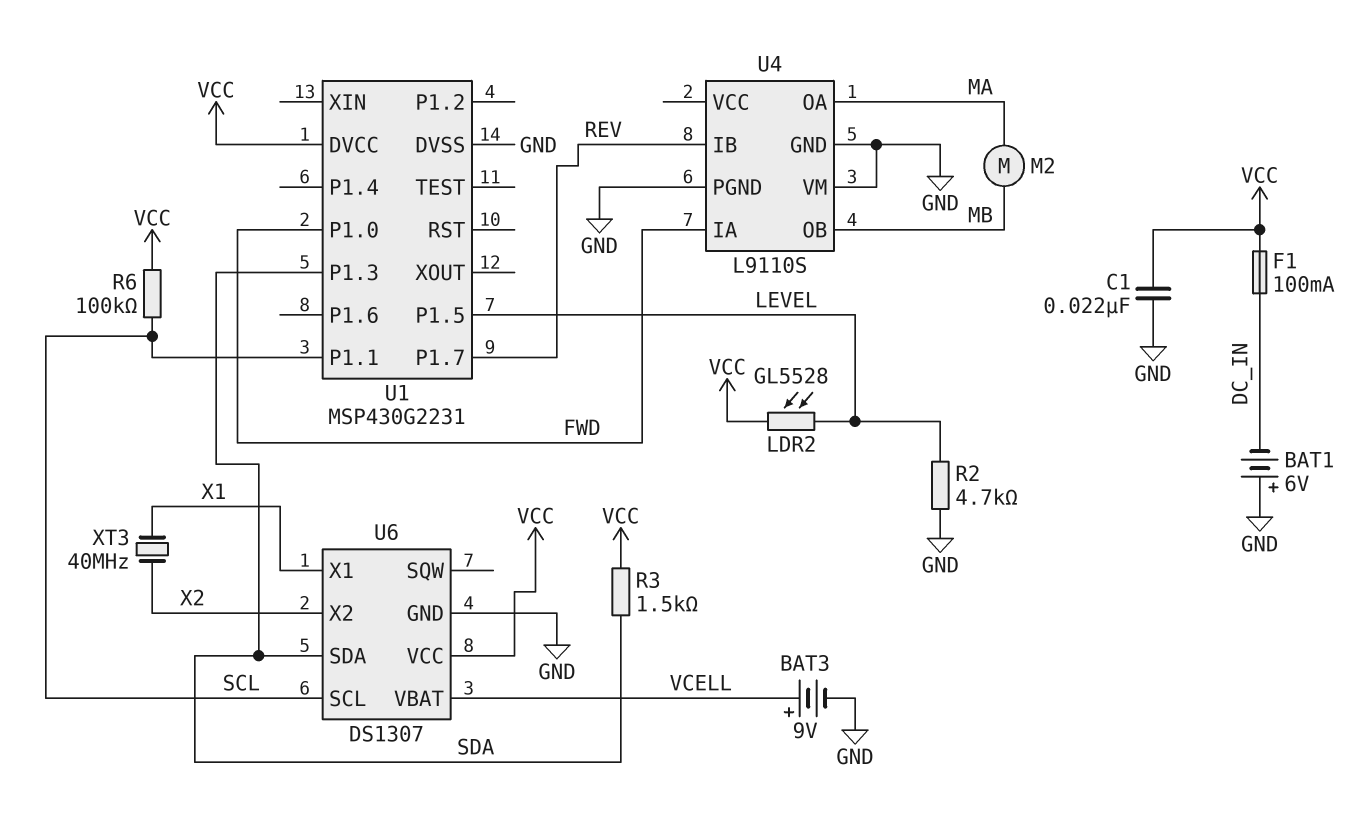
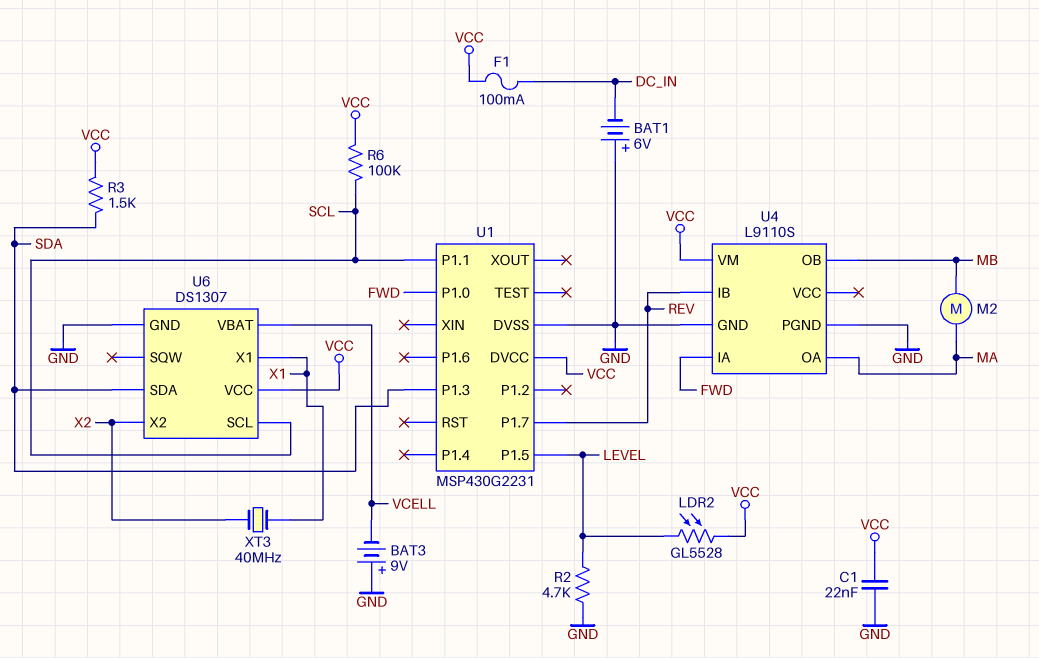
BAT3: 9V (plus VCELL, minus GND) -> 9V (plus GND, minus VCELL)
U4 pin VM: GND -> VCC

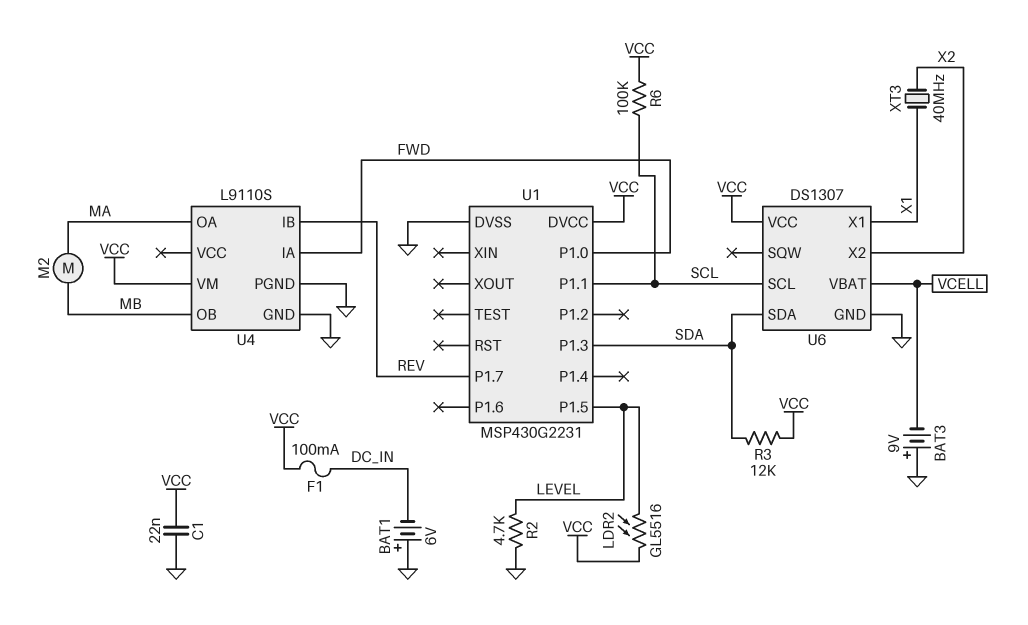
LDR2: GL5528 (LEVEL, VCC) -> GL5516 (LEVEL, VCC)
R3: 1.5k (SDA, VCC) -> 12k (SDA, VCC)

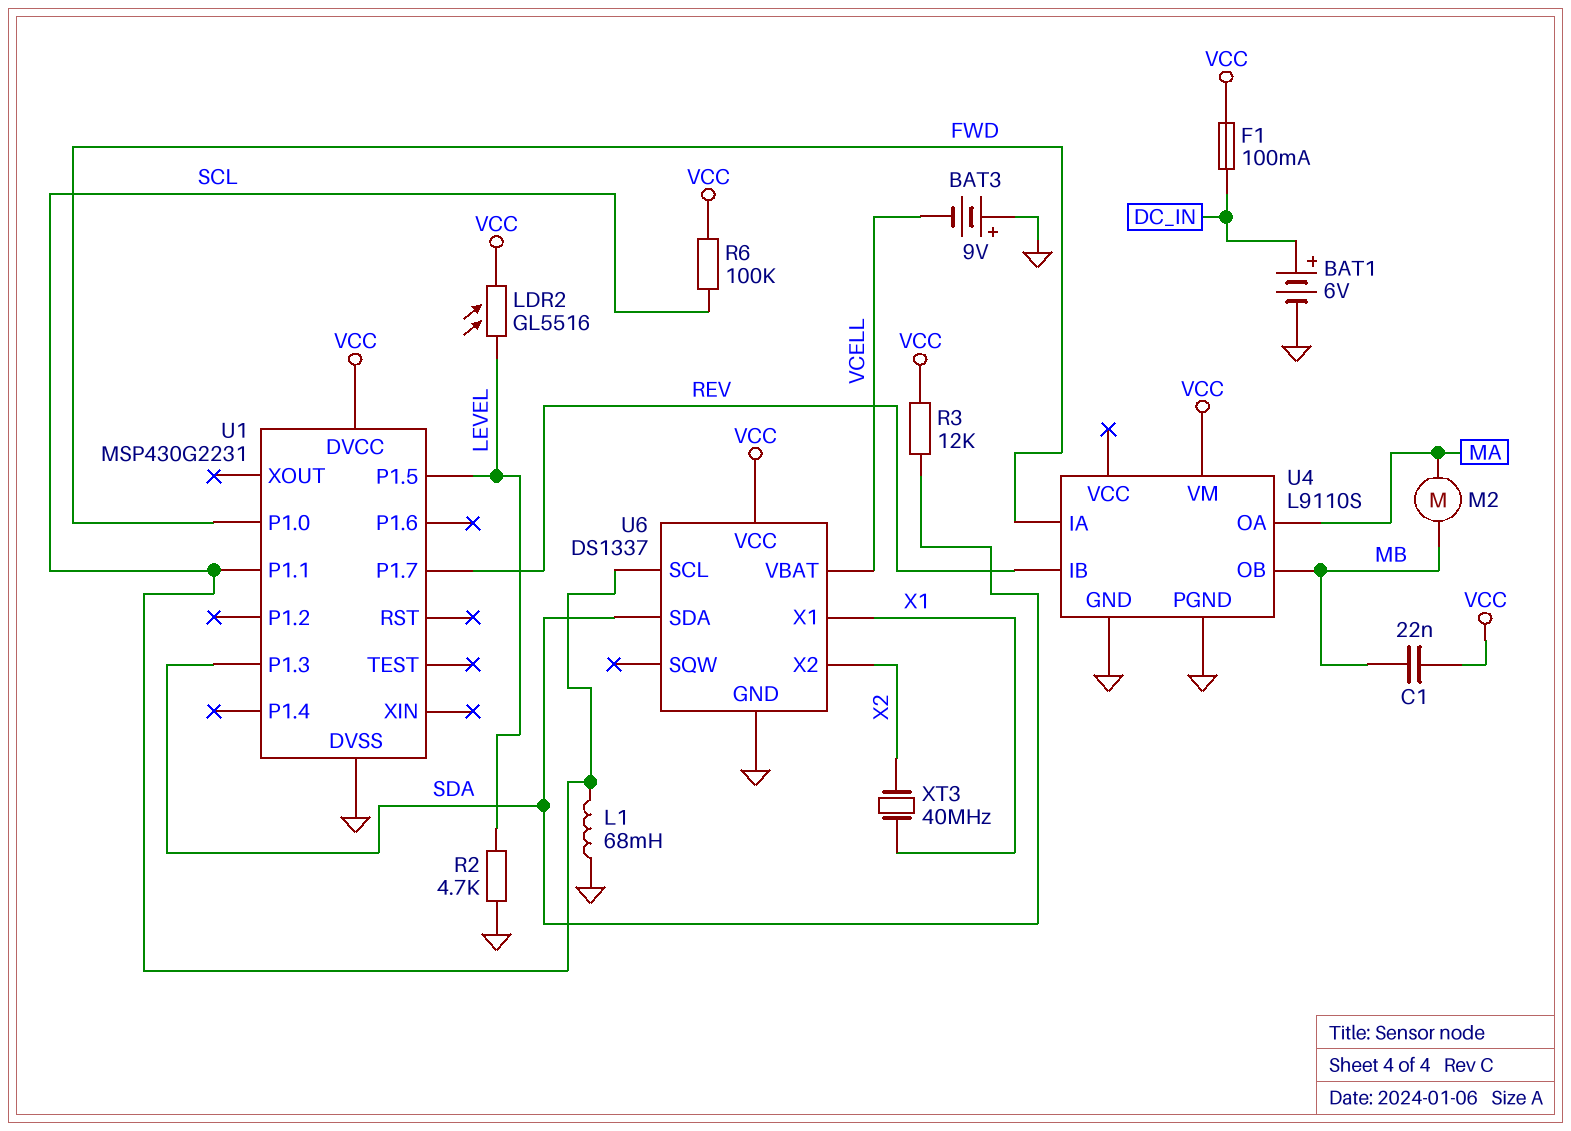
BAT1: 6V (plus GND, minus DC_IN) -> 6V (plus DC_IN, minus GND)
C1: 22nF (GND, VCC) -> 22nF (MB, VCC)
L1: none -> 68mH (GND, SCL)
U6: DS1307 -> DS1337

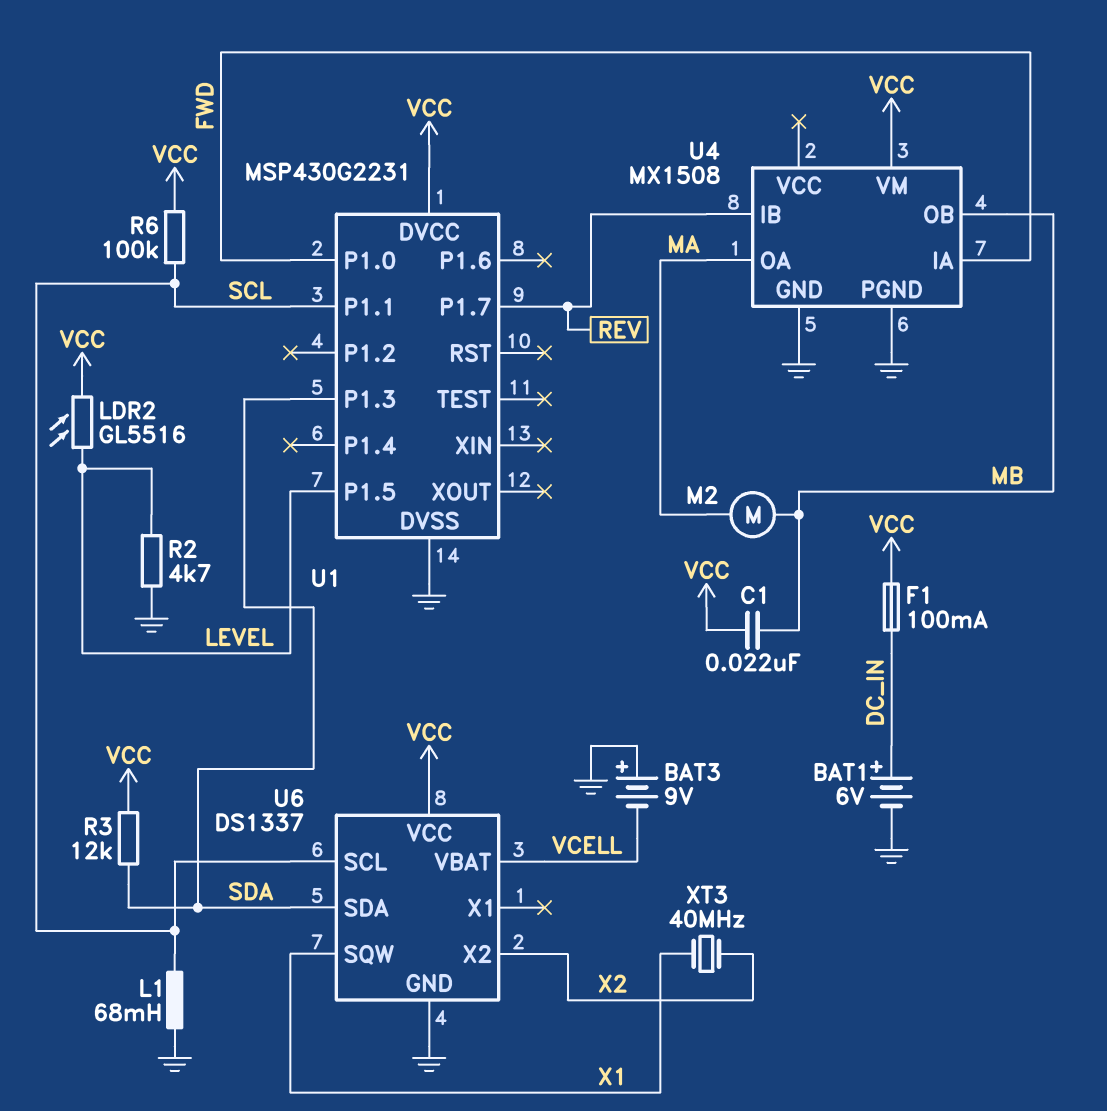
U4: L9110S -> MX1508
U6 pin SQW: none -> X1
U6 pin X1: X1 -> none

